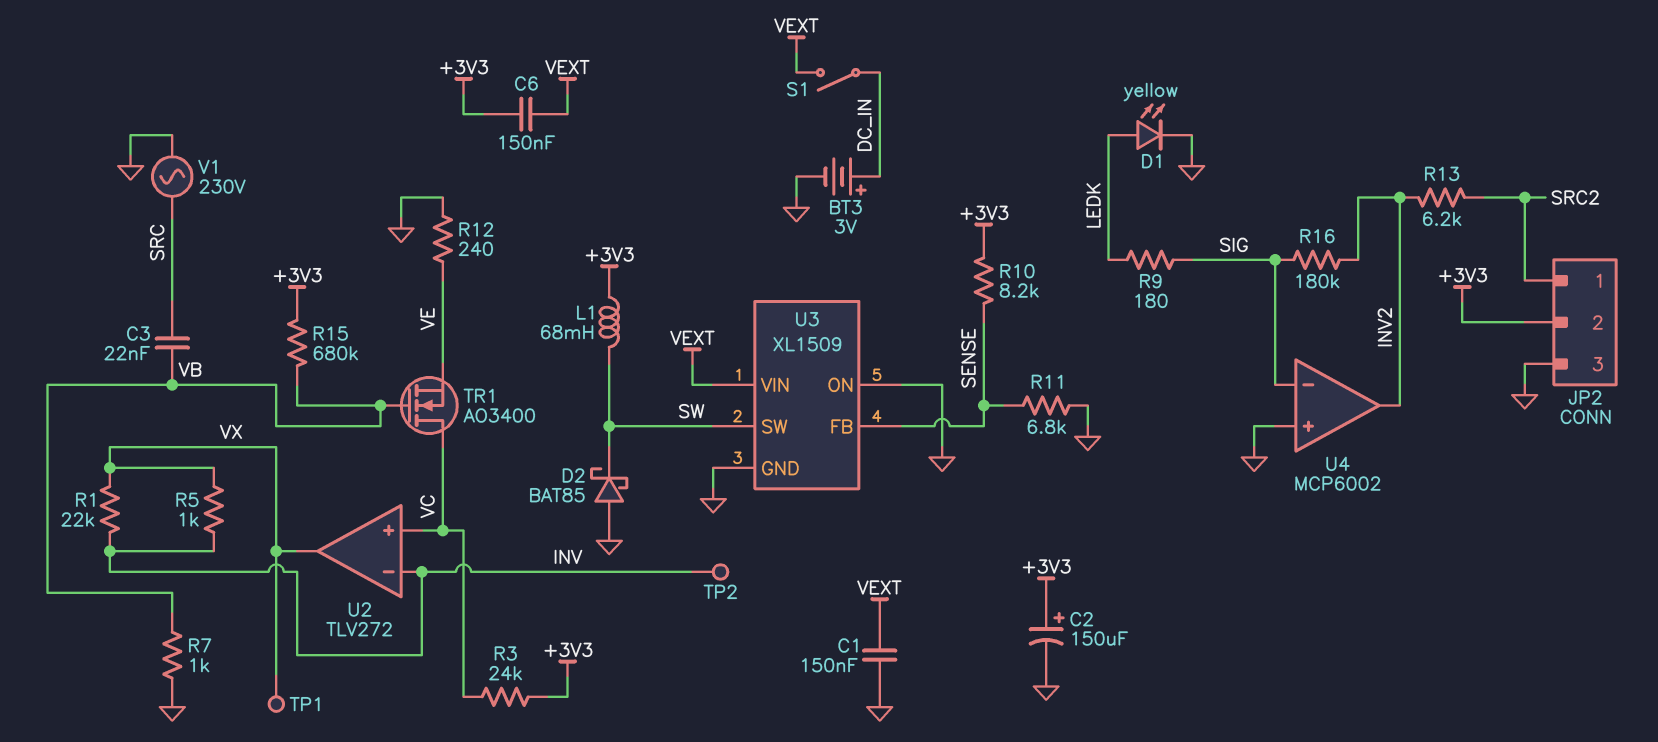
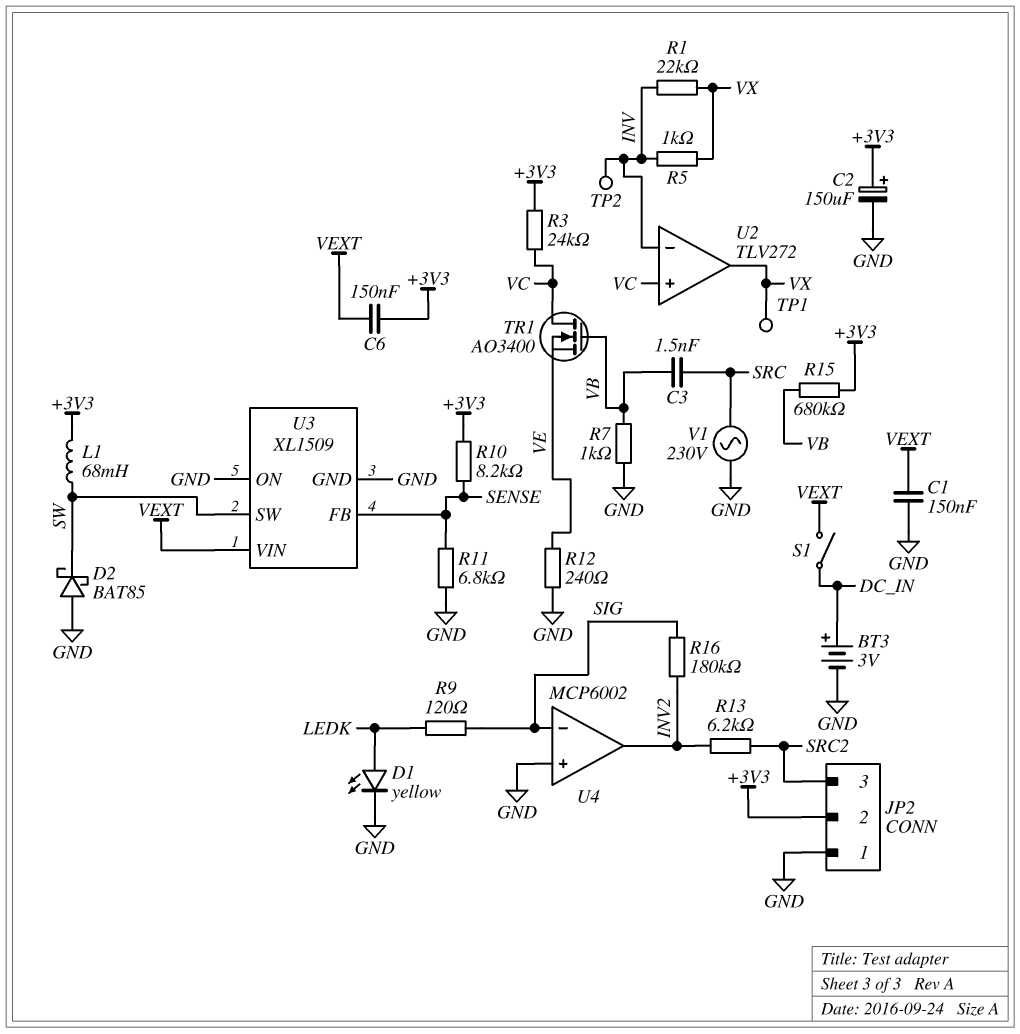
C3: 22nF (SRC, VB) -> 1.5nF (SRC, VB)
JP2 pin 1: SRC2 -> GND
JP2 pin 3: GND -> SRC2
R9: 180 (LEDK, SIG) -> 120 (LEDK, SIG)

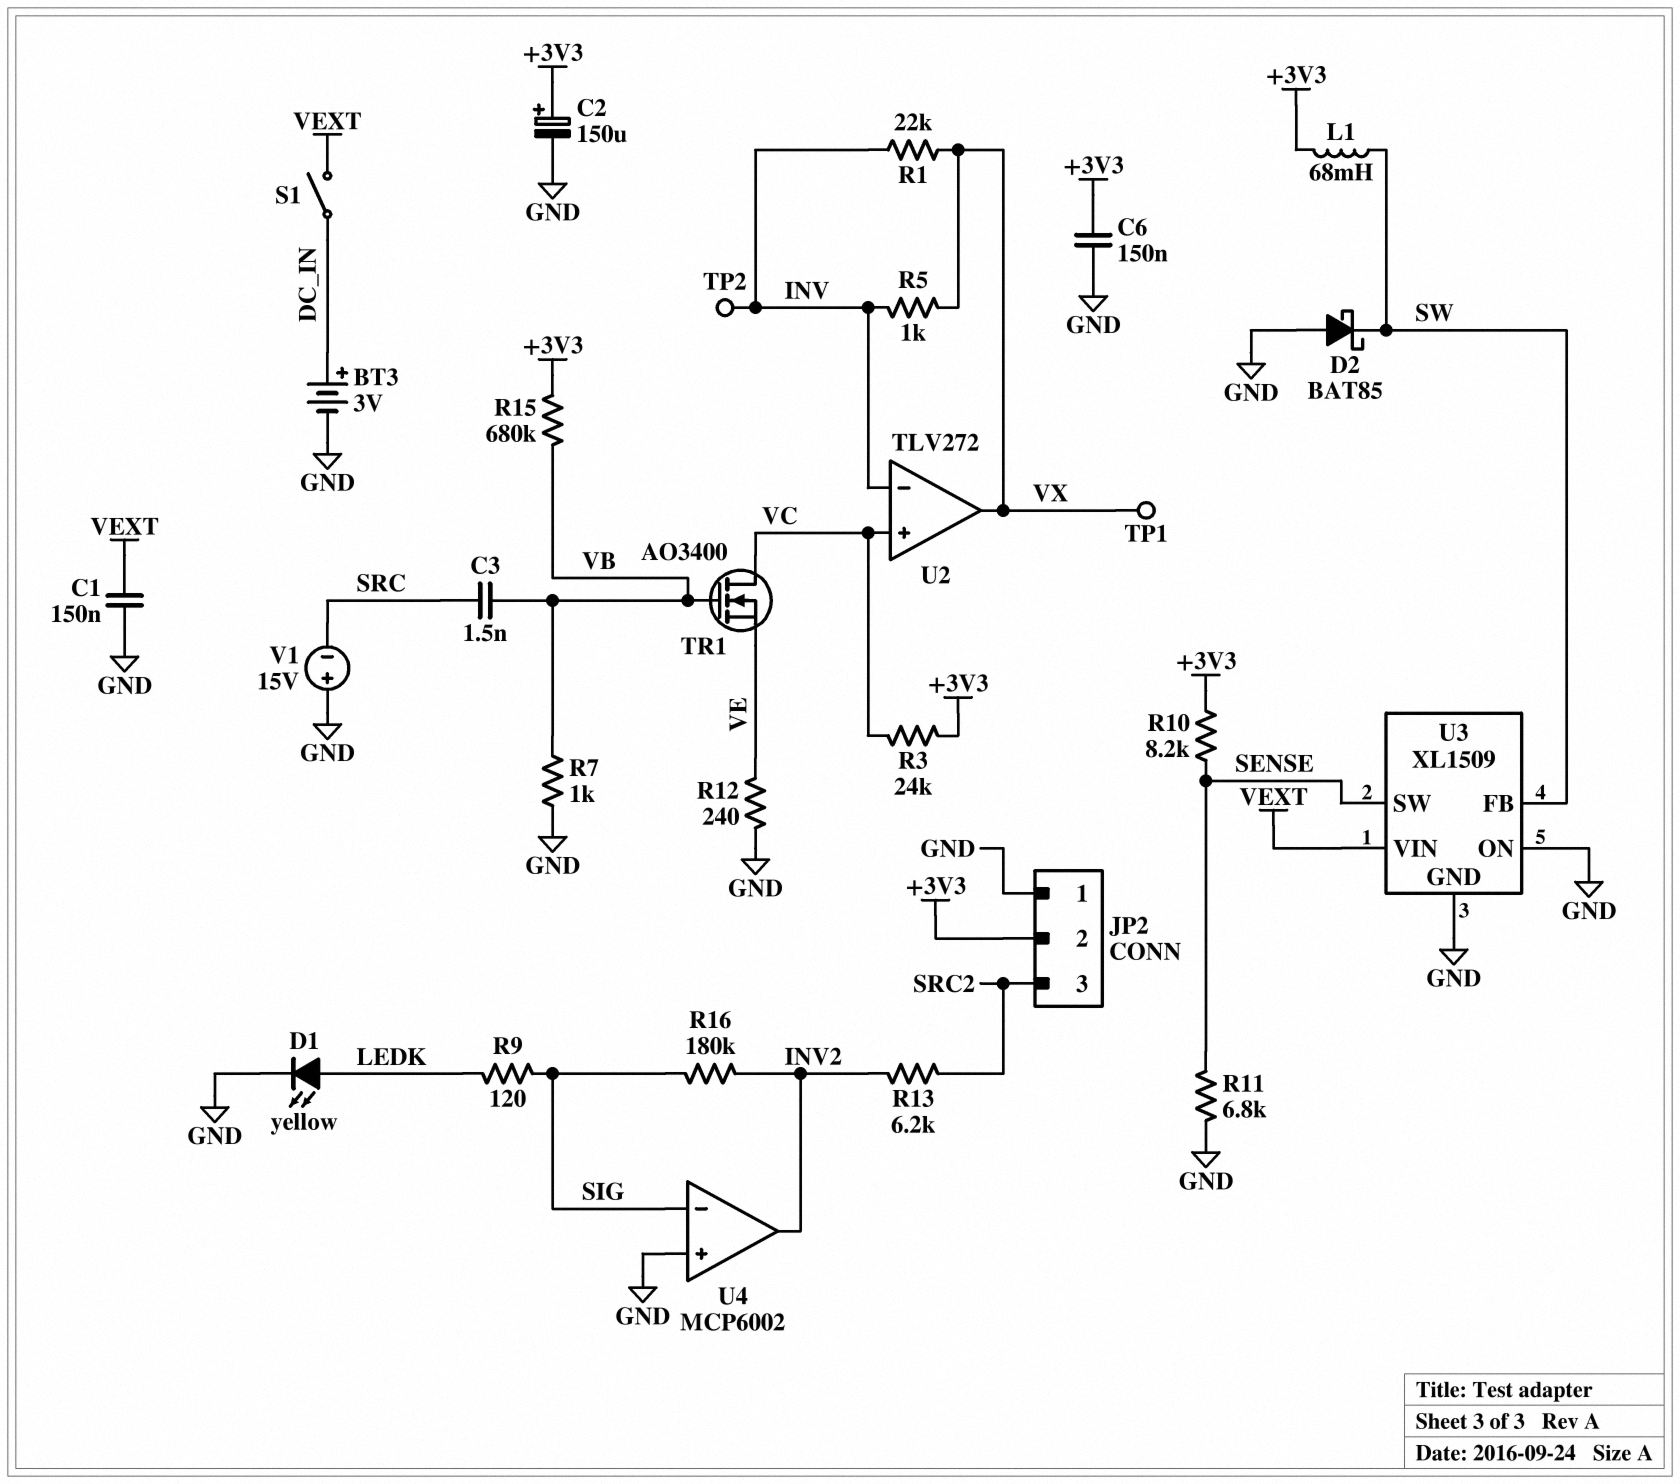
C6: 150nF (+3V3, VEXT) -> 150nF (+3V3, GND)
U3 pin FB: SENSE -> SW
U3 pin SW: SW -> SENSE
V1: AC 230V (GND, SRC) -> 15V (plus GND, minus SRC)

